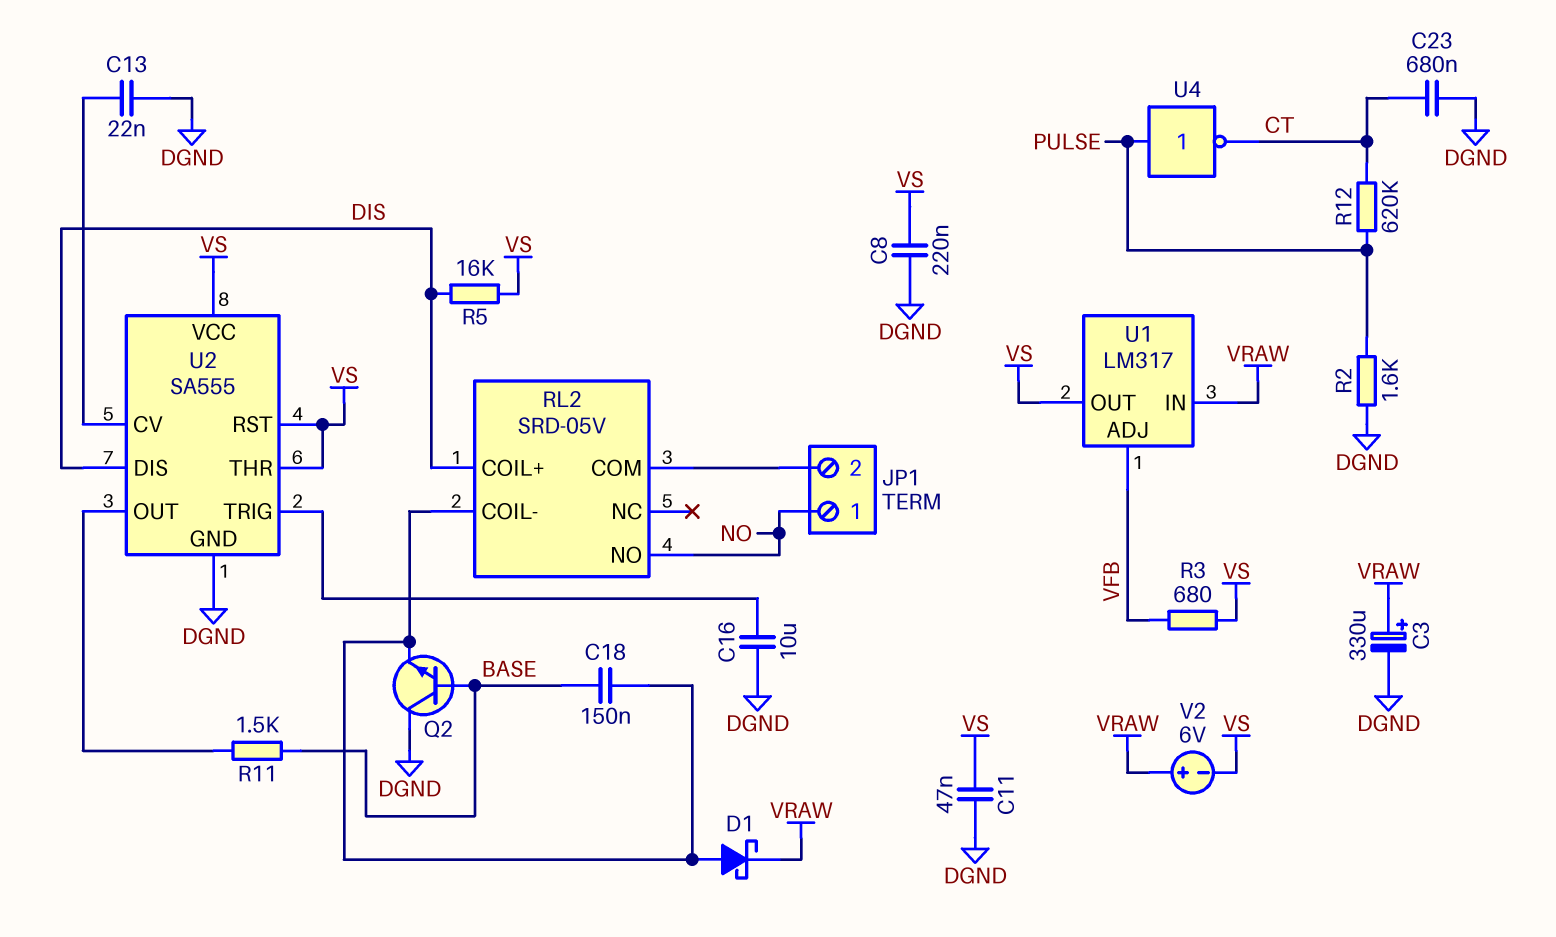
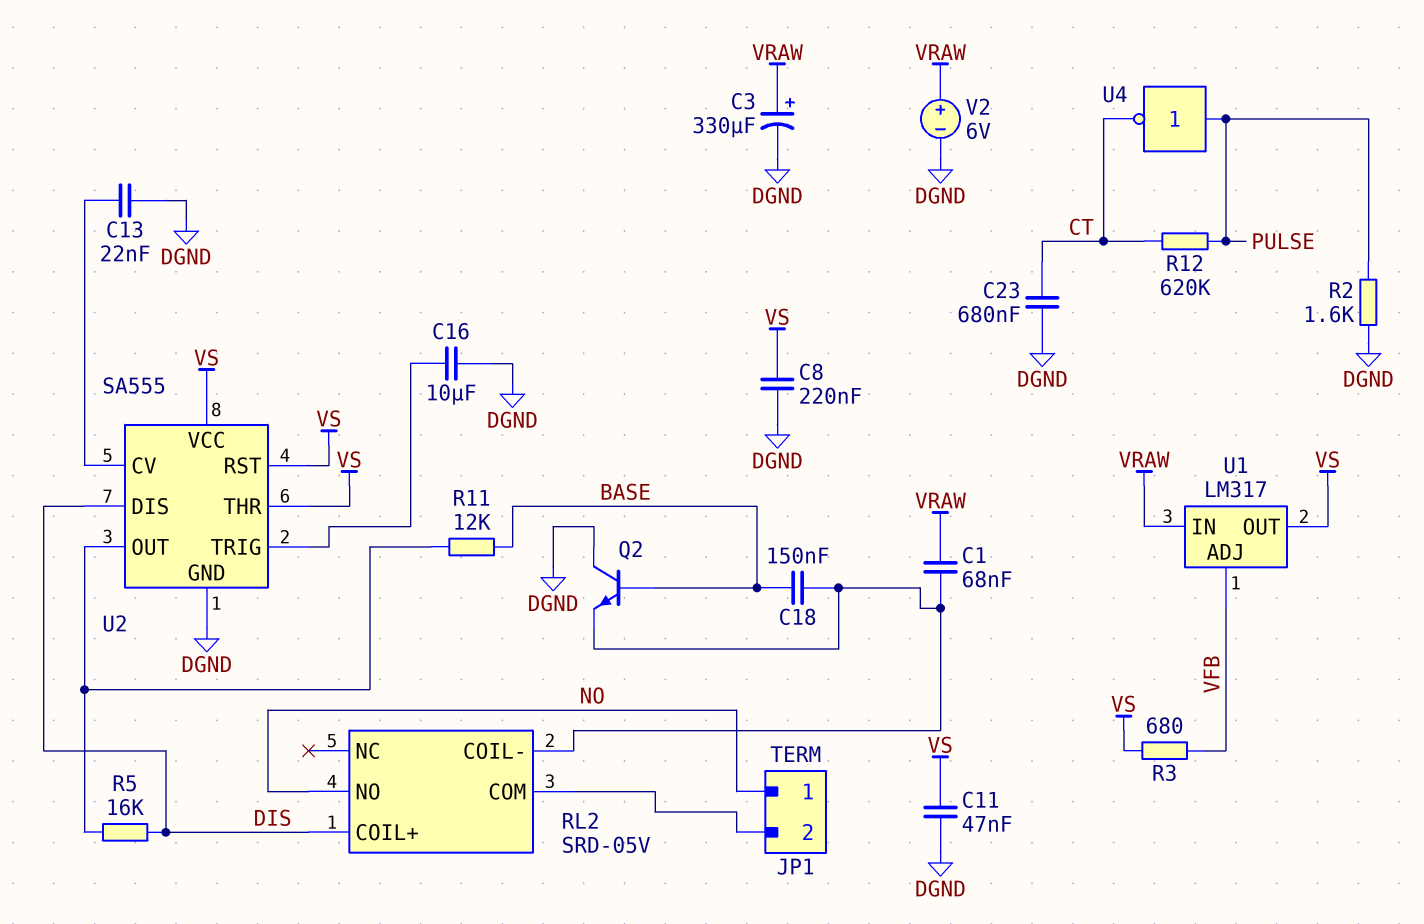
C1: none -> 68nF (RL2/COIL-, VRAW)
D1: schottky (A RL2/COIL-, K VRAW) -> none
R5: 16k (DIS, VS) -> 16k (DIS, U2/OUT)
R11: 1.5k (BASE, U2/OUT) -> 12k (BASE, U2/OUT)
V2: 6V (plus VRAW, minus VS) -> 6V (plus VRAW, minus DGND)

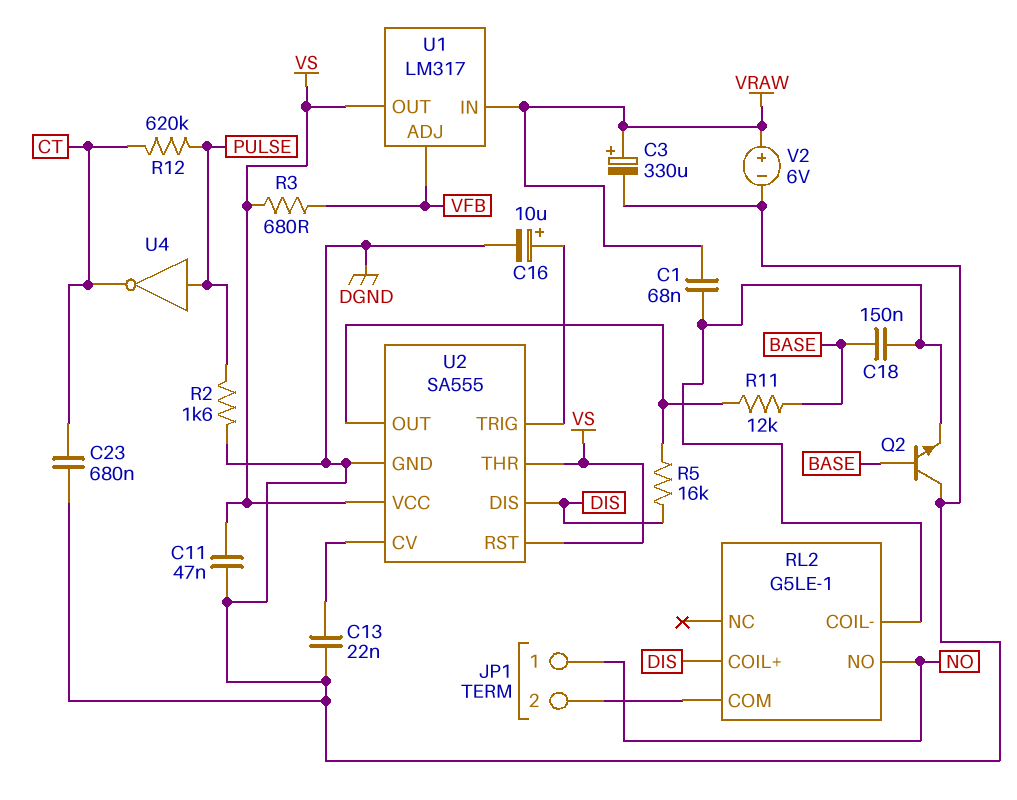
C8: 220nF (DGND, VS) -> none
C16: 10uF (DGND, U2/TRIG) -> 10uF (plus U2/TRIG, minus DGND)
RL2: SRD-05V -> G5LE-1

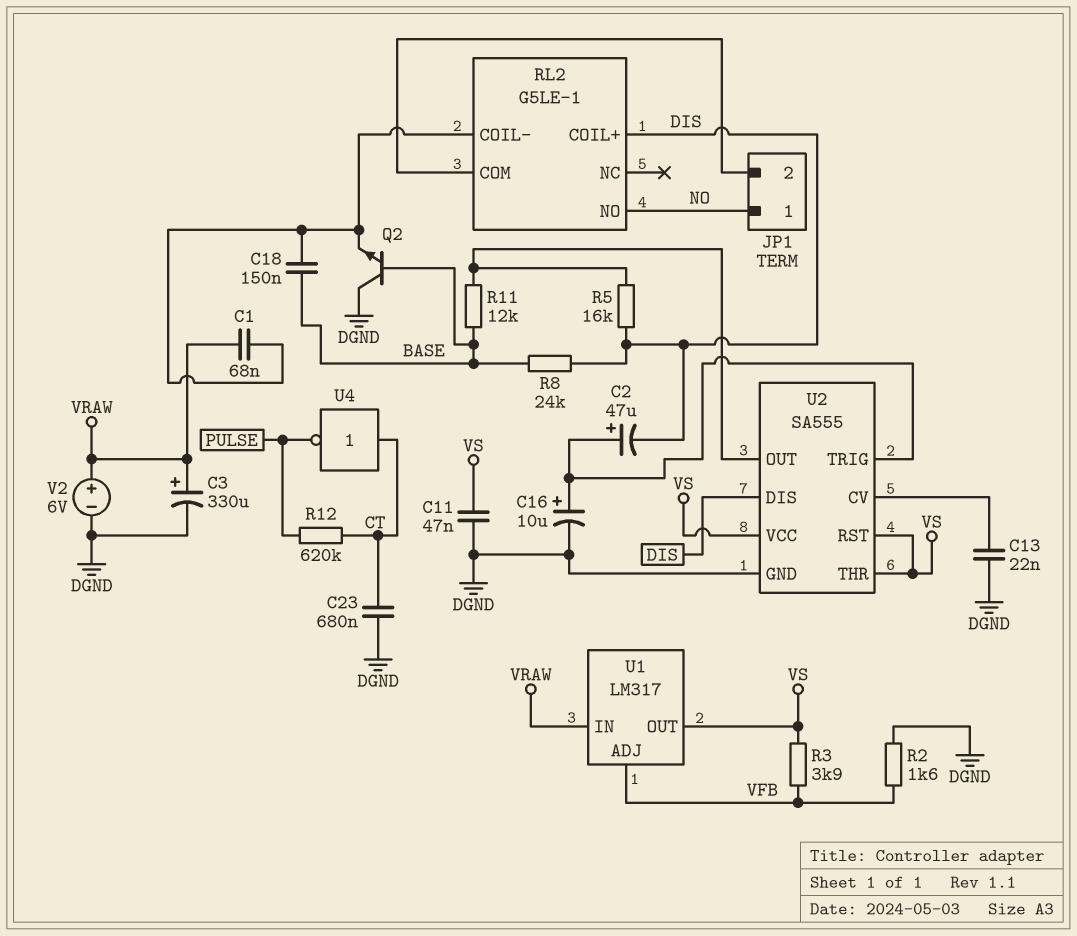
C2: none -> 47uF (plus U2/TRIG, minus DIS)
R2: 1.6k (DGND, PULSE) -> 1.6k (DGND, VFB)
R3: 680 (VFB, VS) -> 3.9k (VFB, VS)
R8: none -> 24k (BASE, DIS)
U4: NOT (in PULSE, out CT) -> NOT (in CT, out PULSE)

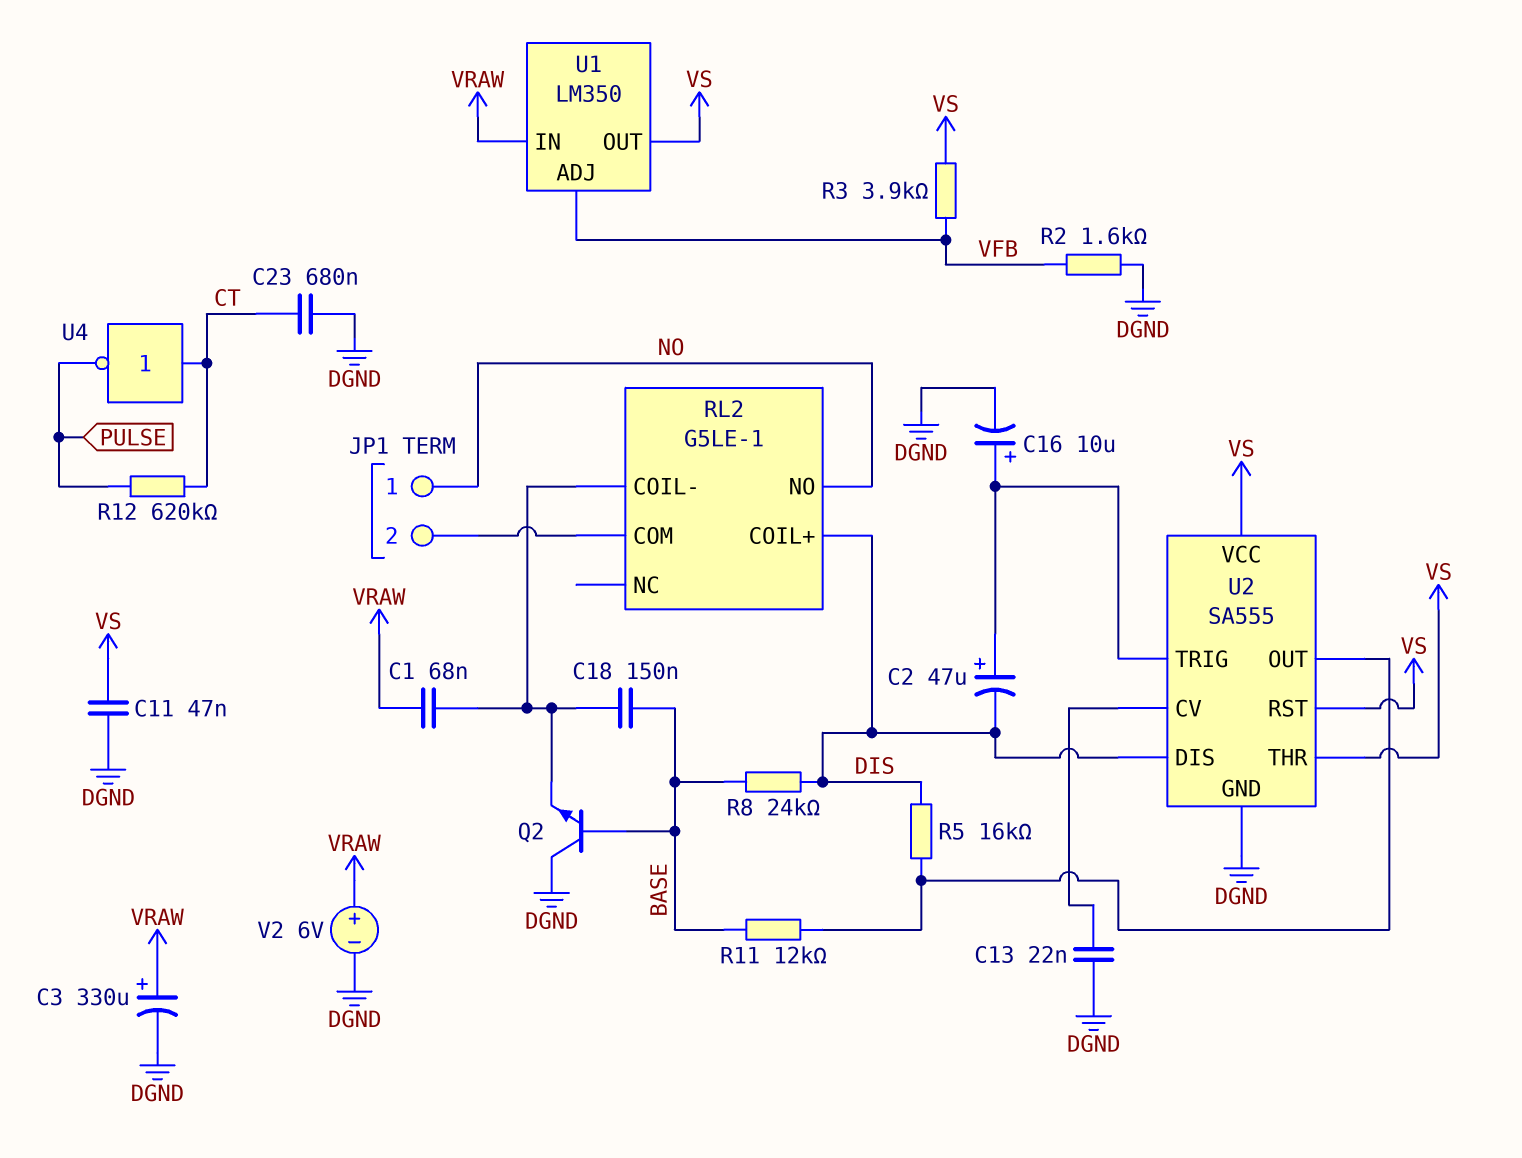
U1: LM317 -> LM350

